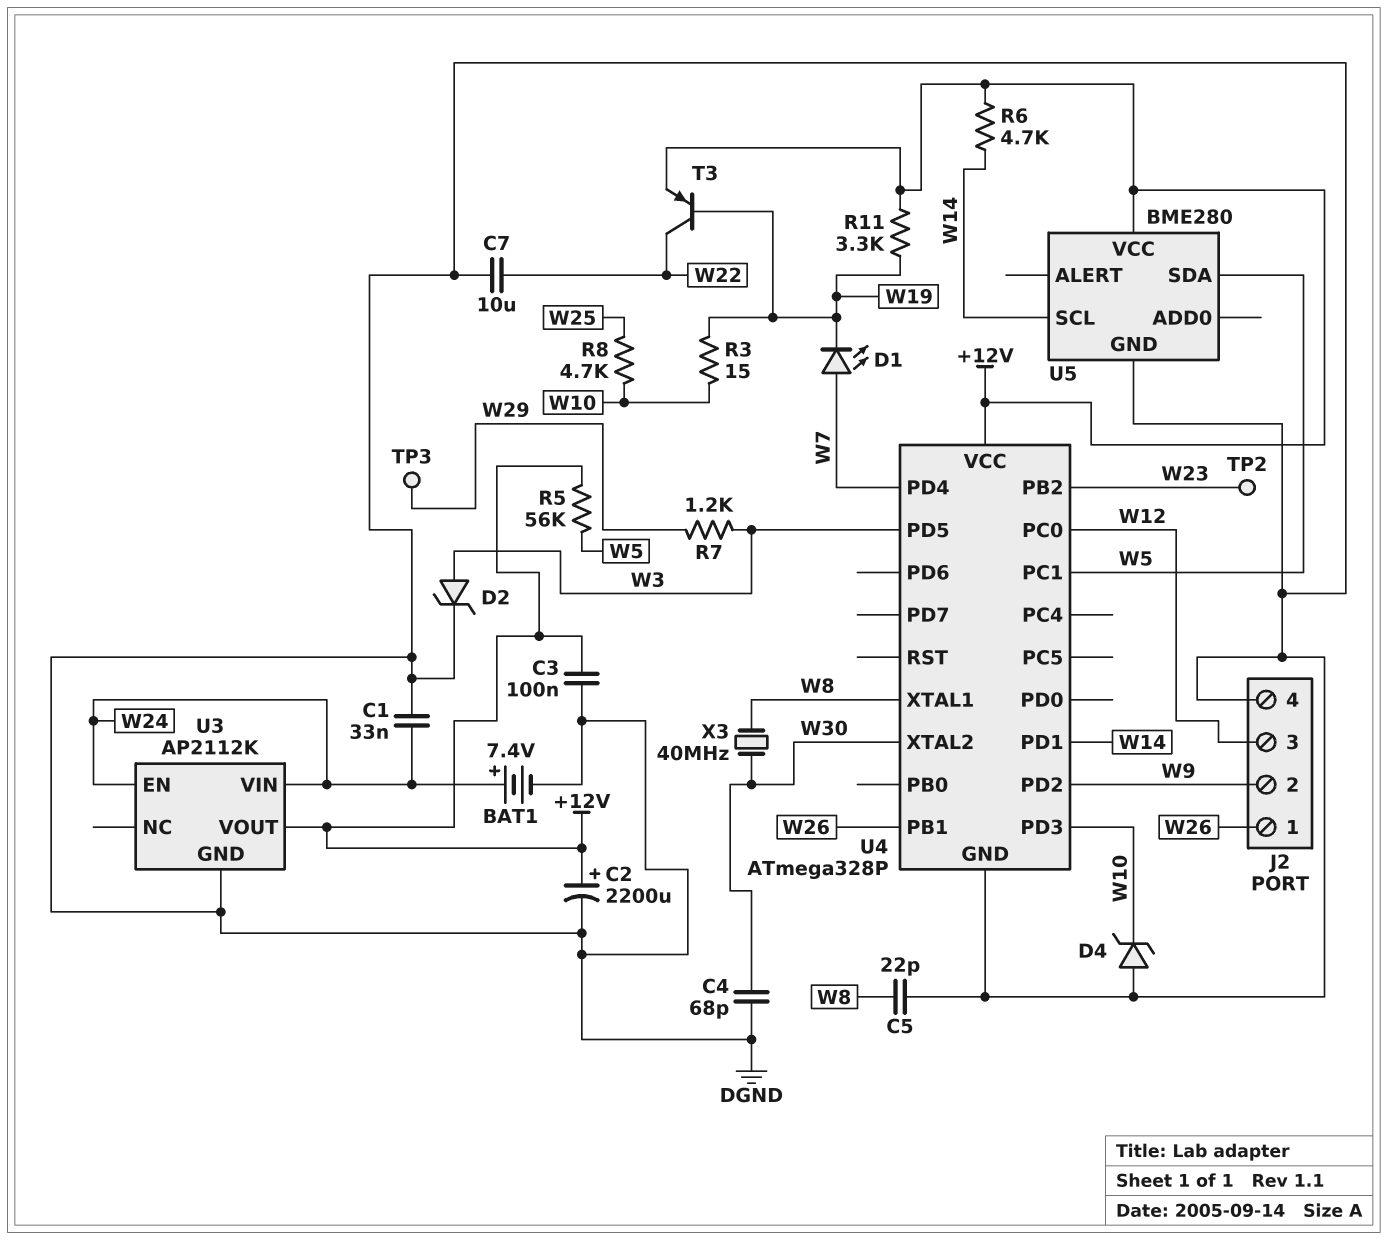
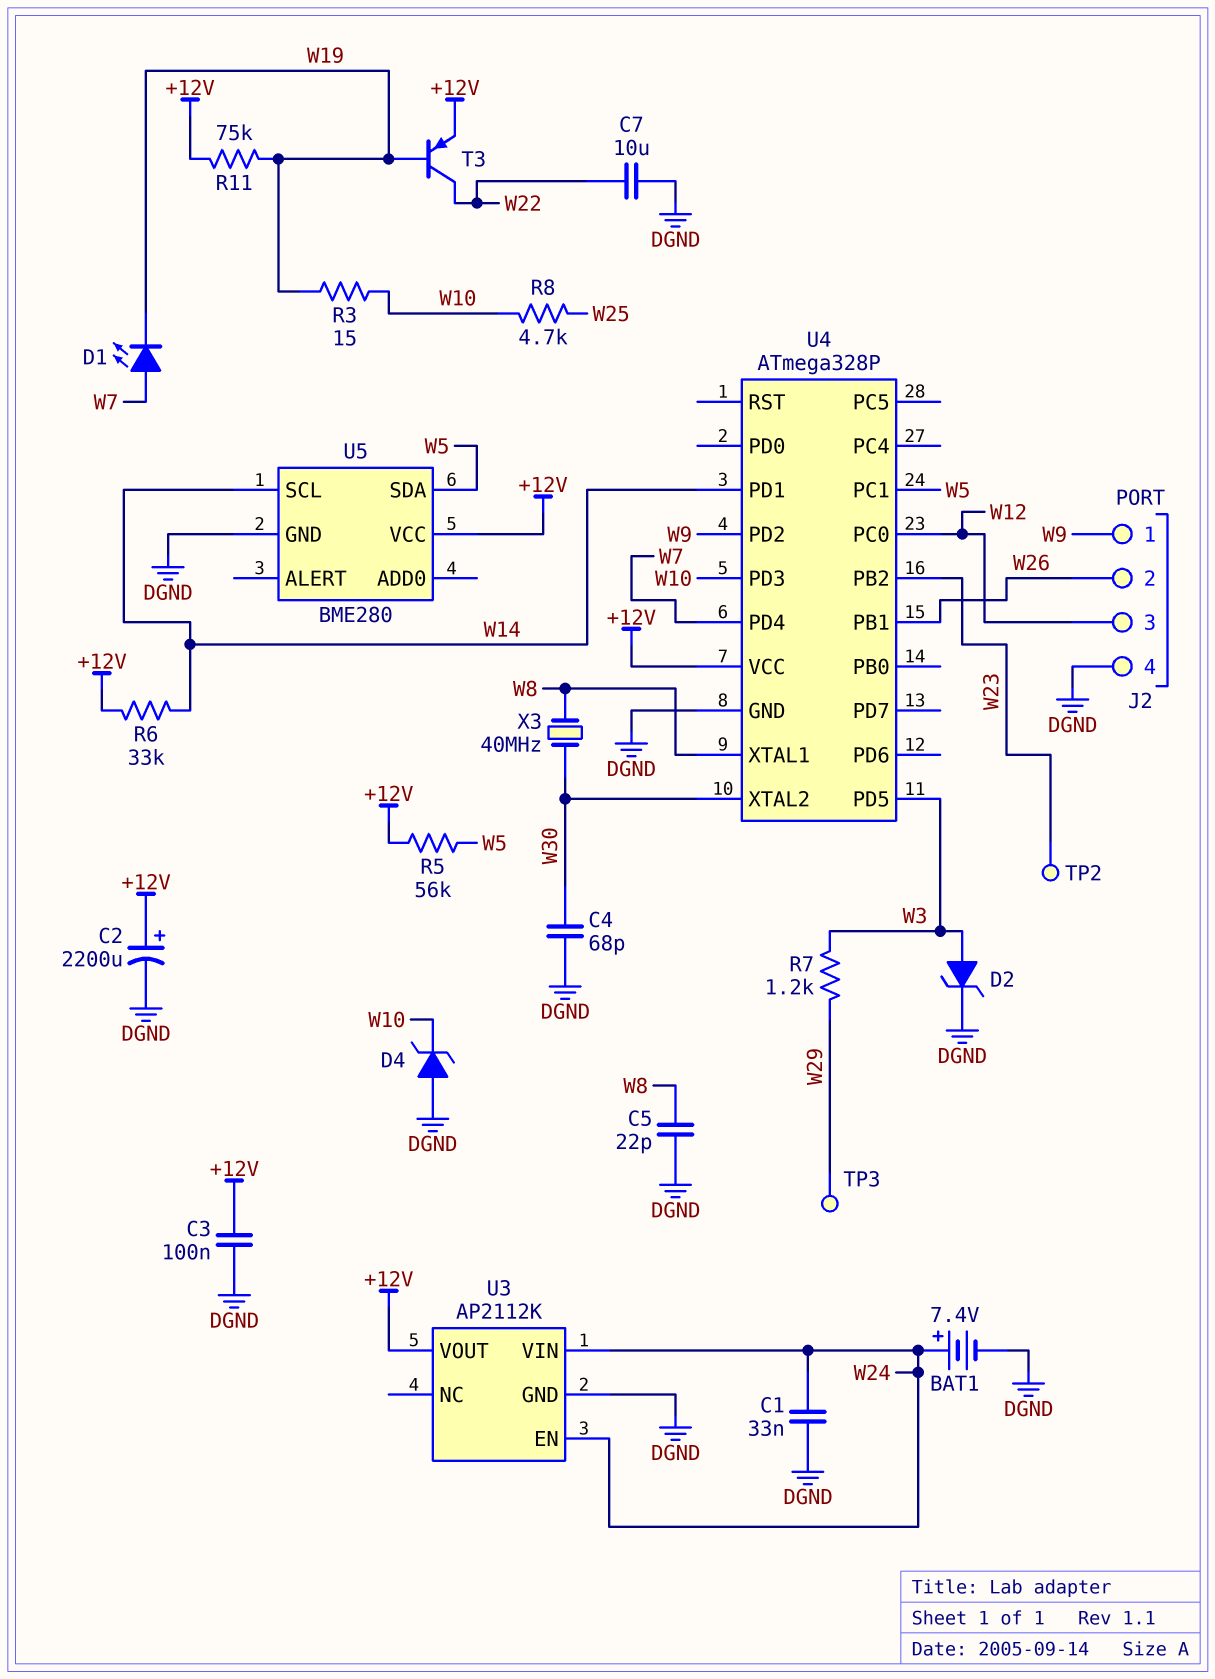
J2 pin 1: W26 -> W9
J2 pin 2: W9 -> W26
R6: 4.7k (+12V, W14) -> 33k (+12V, W14)
R11: 3.3k (+12V, W19) -> 75k (+12V, W19)

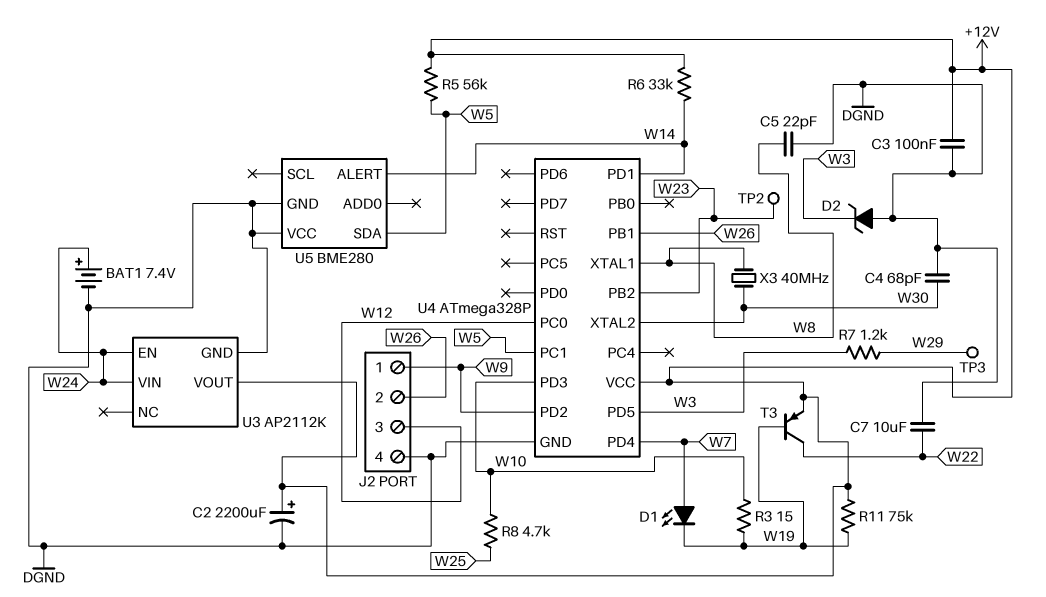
C1: 33nF (DGND, W24) -> none
D2: zener (A W3, K DGND) -> zener (A DGND, K W3)
D4: zener (A DGND, K W10) -> none
U5 pin ALERT: none -> W14
U5 pin SCL: W14 -> none
U5 pin VCC: +12V -> DGND

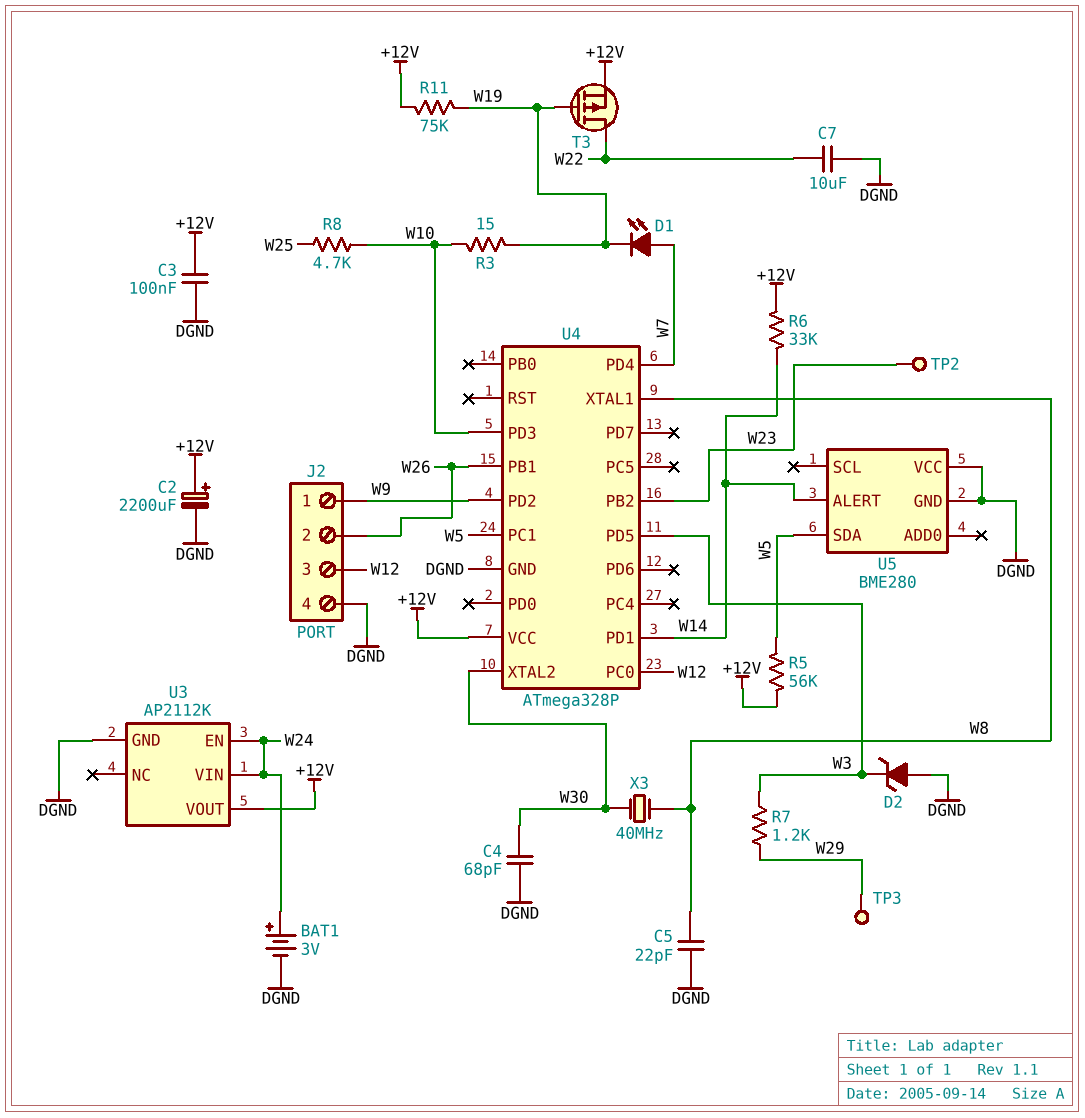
BAT1: 7.4V (plus W24, minus DGND) -> 3V (plus W24, minus DGND)
T3: PNP (B W19, C W22, E +12V) -> PMOS (G W19, D W22, S +12V)

